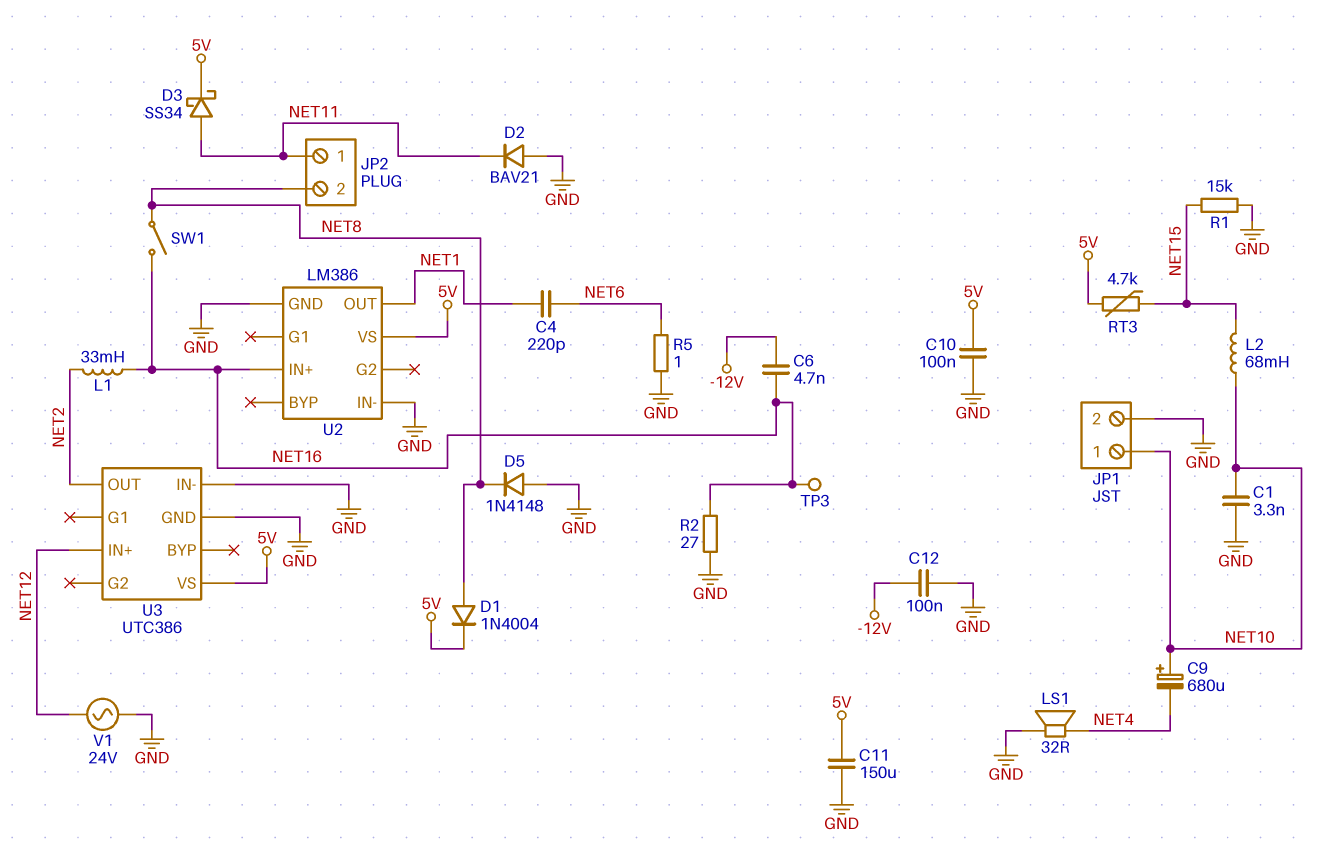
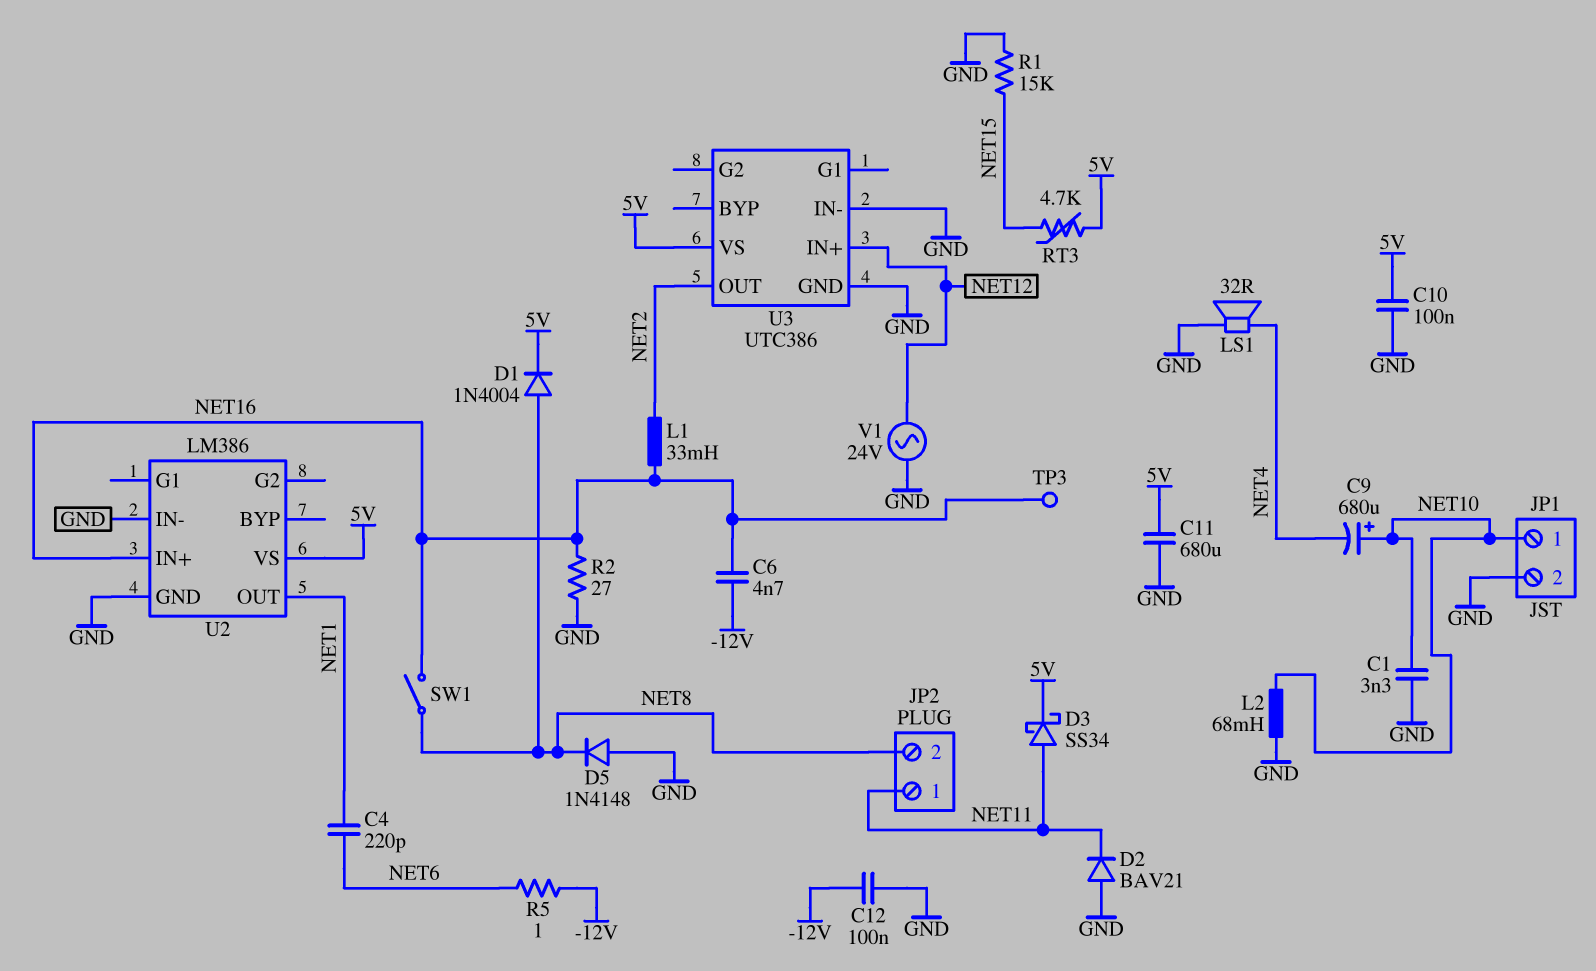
C11: 150uF (5V, GND) -> 680uF (5V, GND)
L2: 68mH (NET10, NET15) -> 68mH (GND, NET10)
R5: 1 (GND, NET6) -> 1 (-12V, NET6)

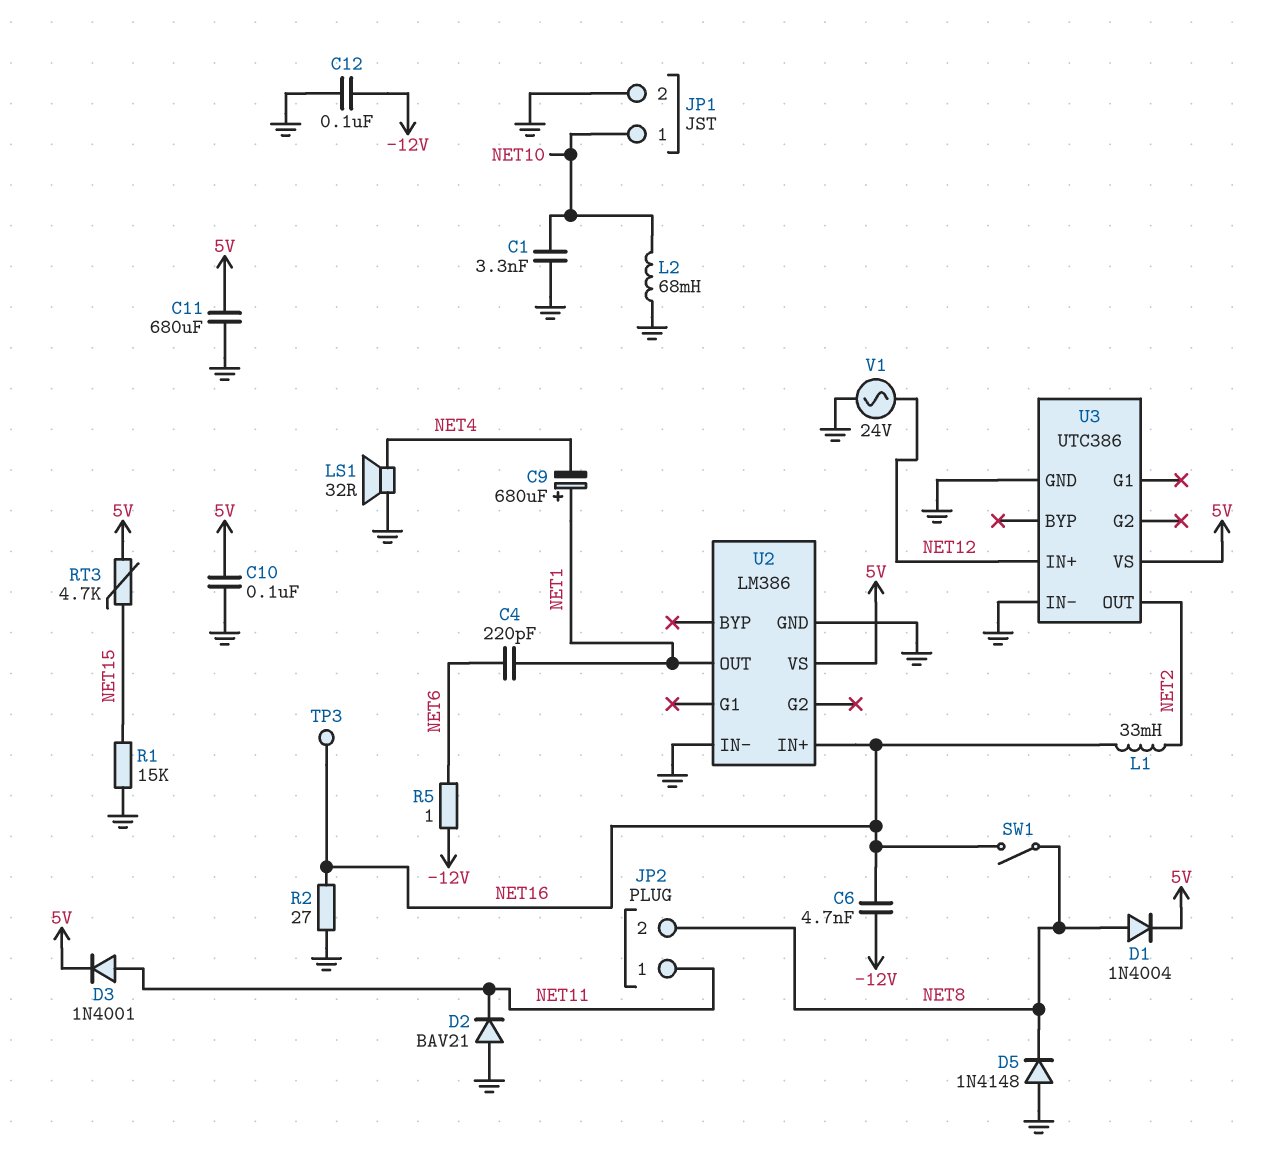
C9: 680uF (plus NET10, minus NET4) -> 680uF (plus NET1, minus NET4)
D3: schottky SS34 (A NET11, K 5V) -> diode 1N4001 (A NET11, K 5V)

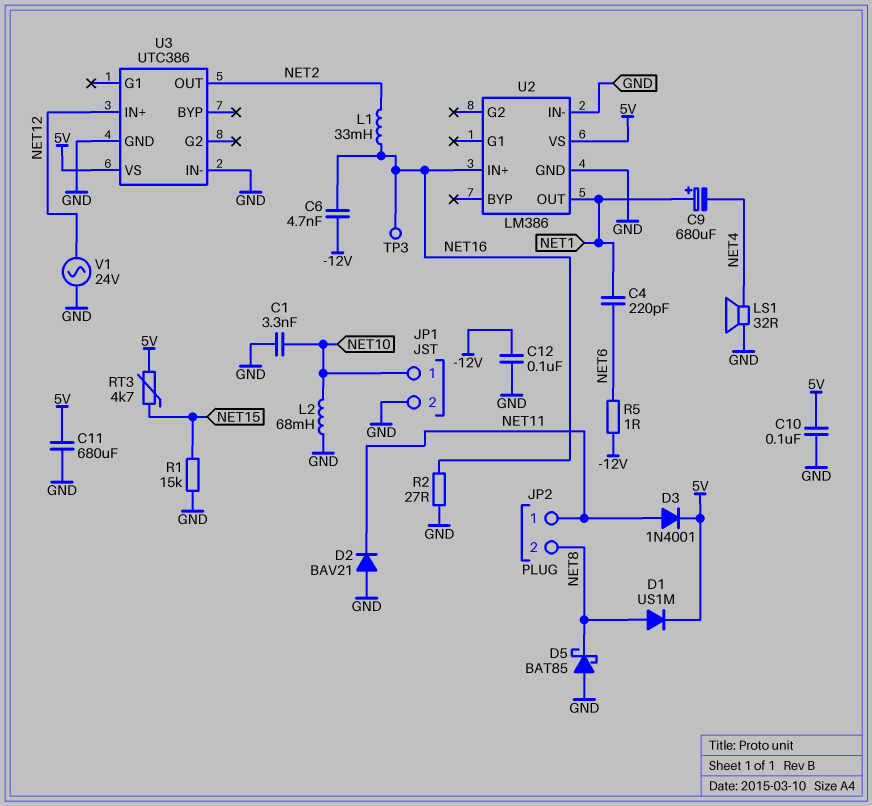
D1: diode 1N4004 (A NET8, K 5V) -> diode US1M (A NET8, K 5V)
D5: diode 1N4148 (A GND, K NET8) -> schottky BAT85 (A GND, K NET8)
SW1: switch (NET8, NET16) -> none

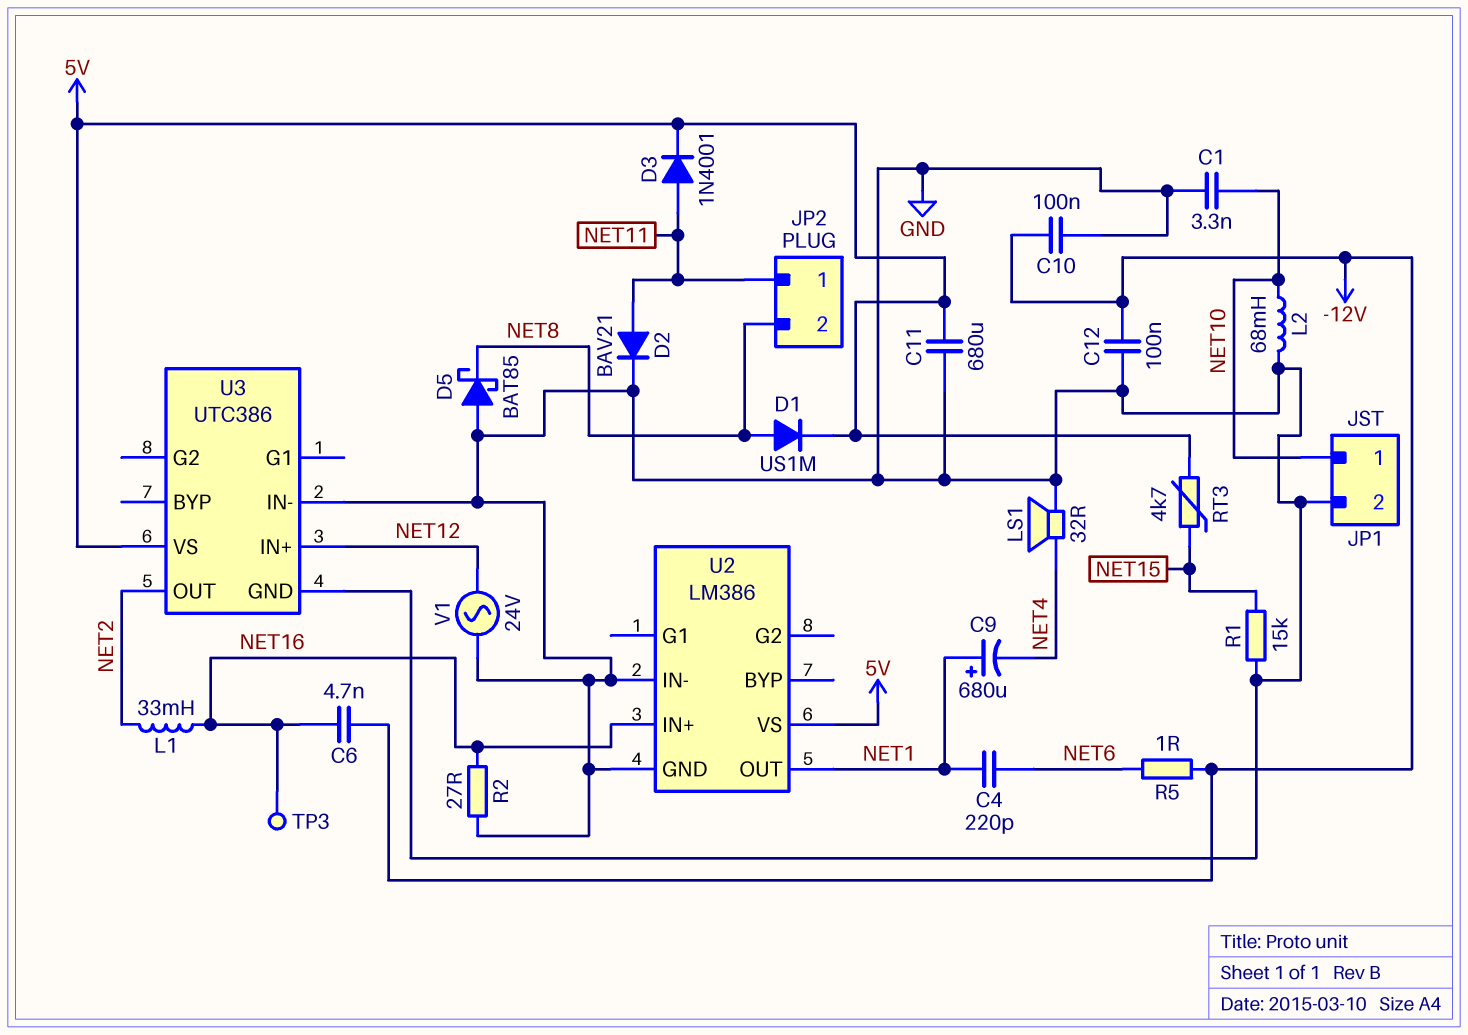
C10: 100nF (5V, GND) -> 100nF (-12V, GND)
D2: diode BAV21 (A GND, K NET11) -> diode BAV21 (A NET11, K GND)

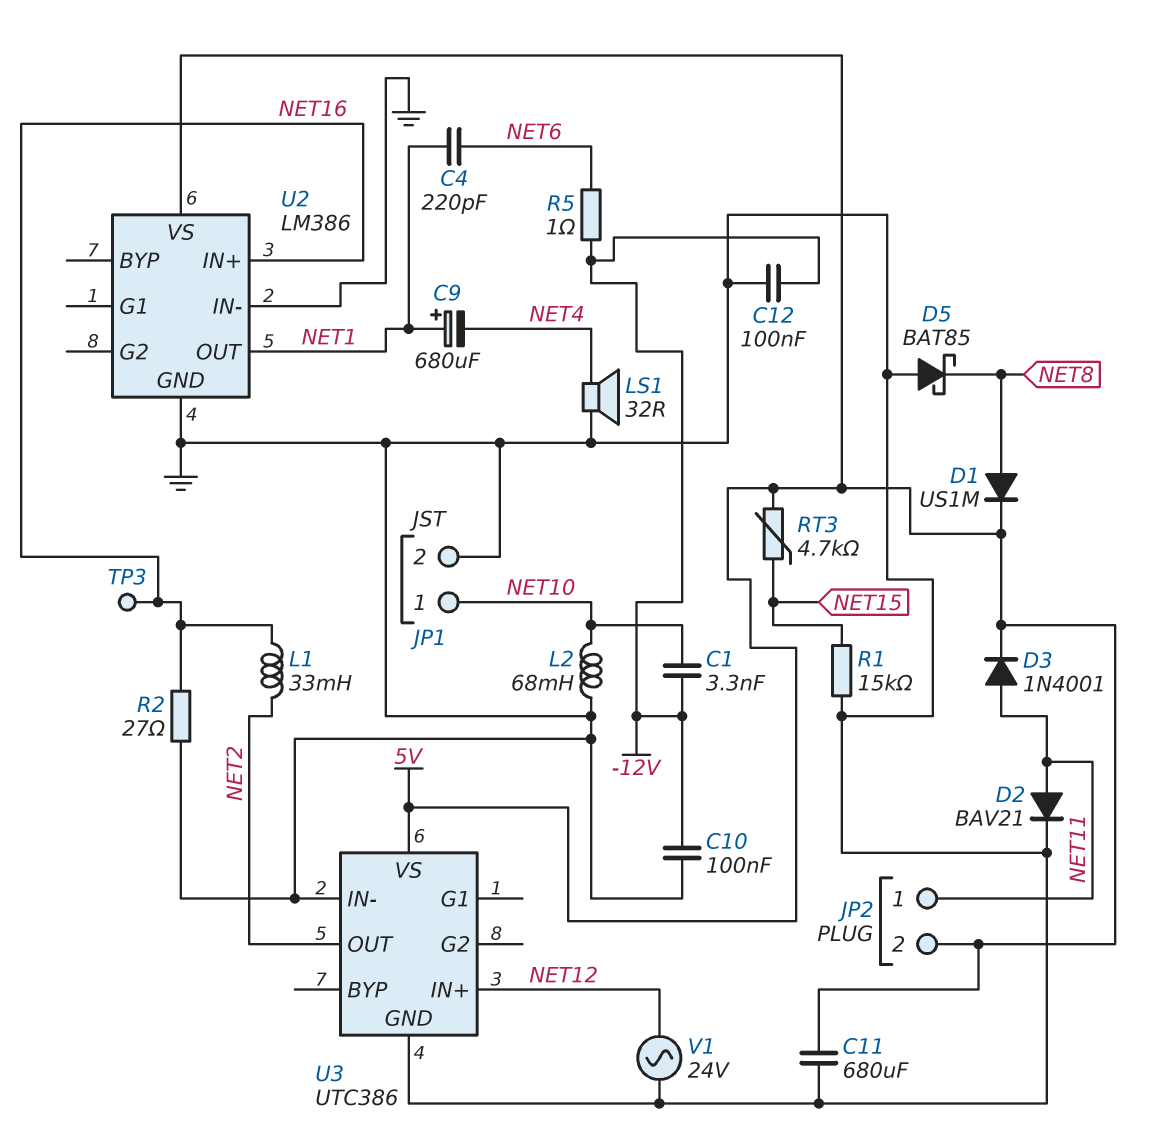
C1: 3.3nF (GND, NET10) -> 3.3nF (-12V, NET10)
C6: 4.7nF (-12V, NET16) -> none
JP2 pin 2: NET8 -> 5V

